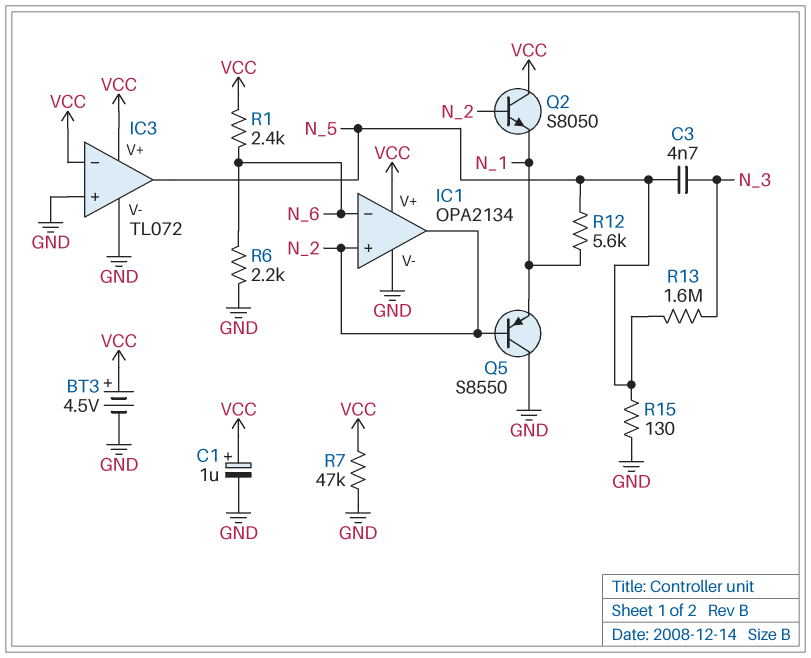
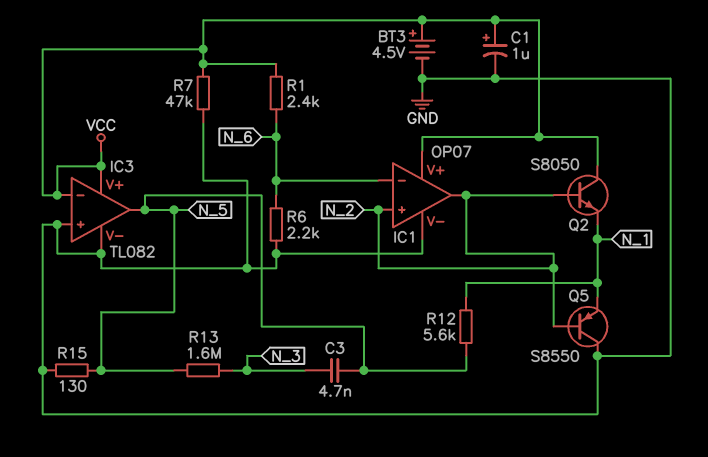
IC1: OPA2134 -> OP07
IC3: TL072 -> TL082

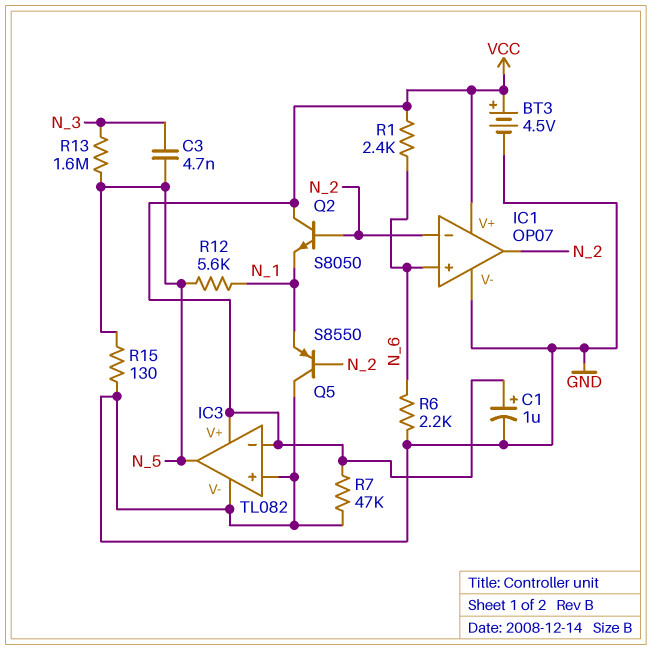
IC1 pin in+: N_2 -> N_6
IC1 pin in-: N_6 -> N_2

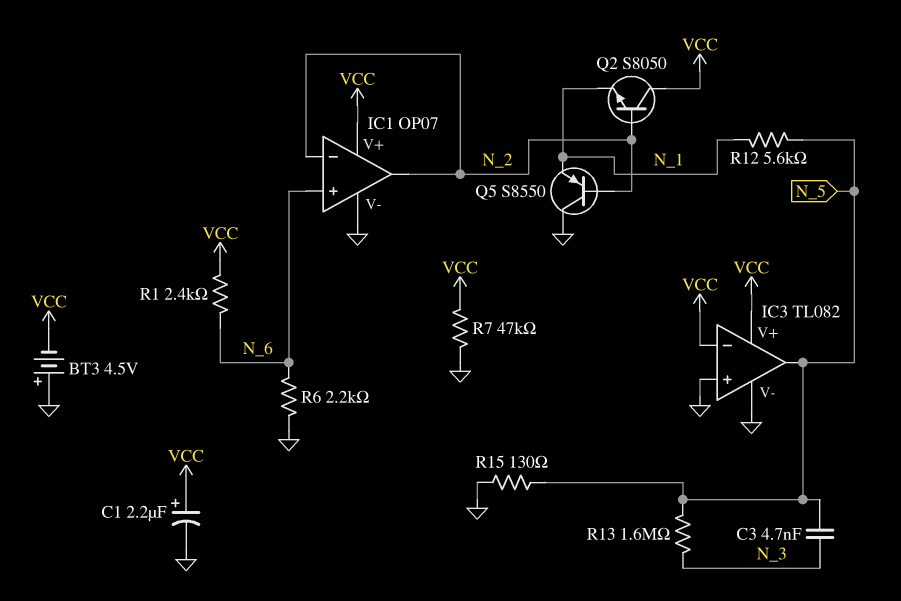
BT3: 4.5V (plus VCC, minus GND) -> 4.5V (plus GND, minus VCC)
C1: 1uF (plus VCC, minus GND) -> 2.2uF (plus VCC, minus GND)

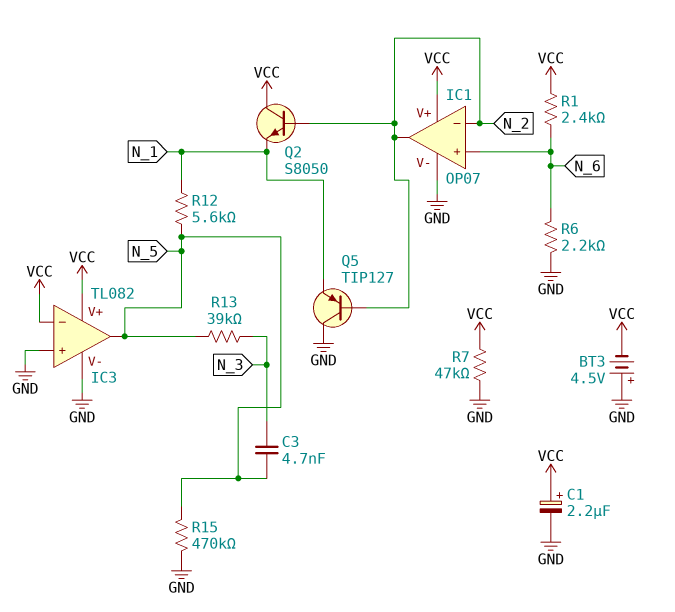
Q5: PNP S8550 (B N_2, C GND, E N_1) -> PNP TIP127 (B N_2, C GND, E N_1)
R13: 1.6M (N_3, N_5) -> 39k (N_3, N_5)
R15: 130 (GND, N_5) -> 470k (GND, N_5)

